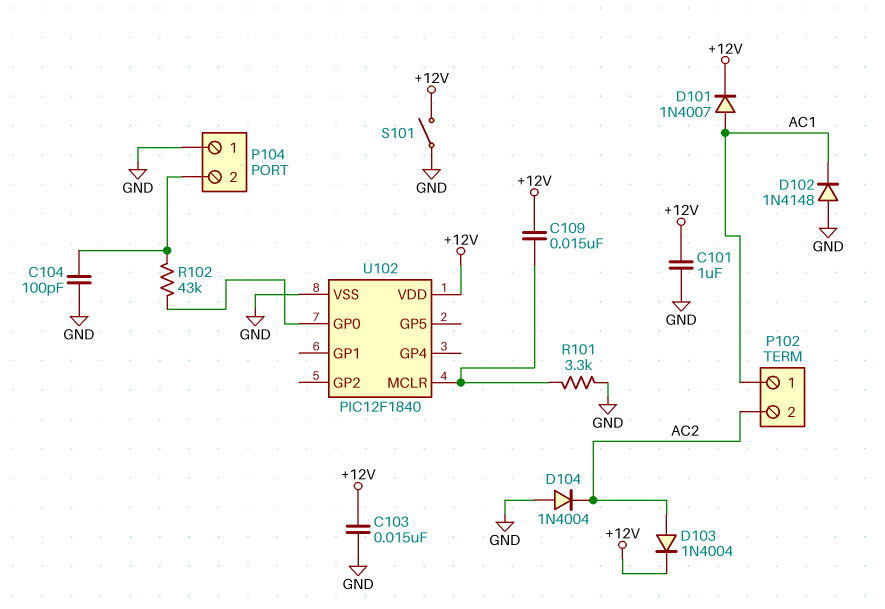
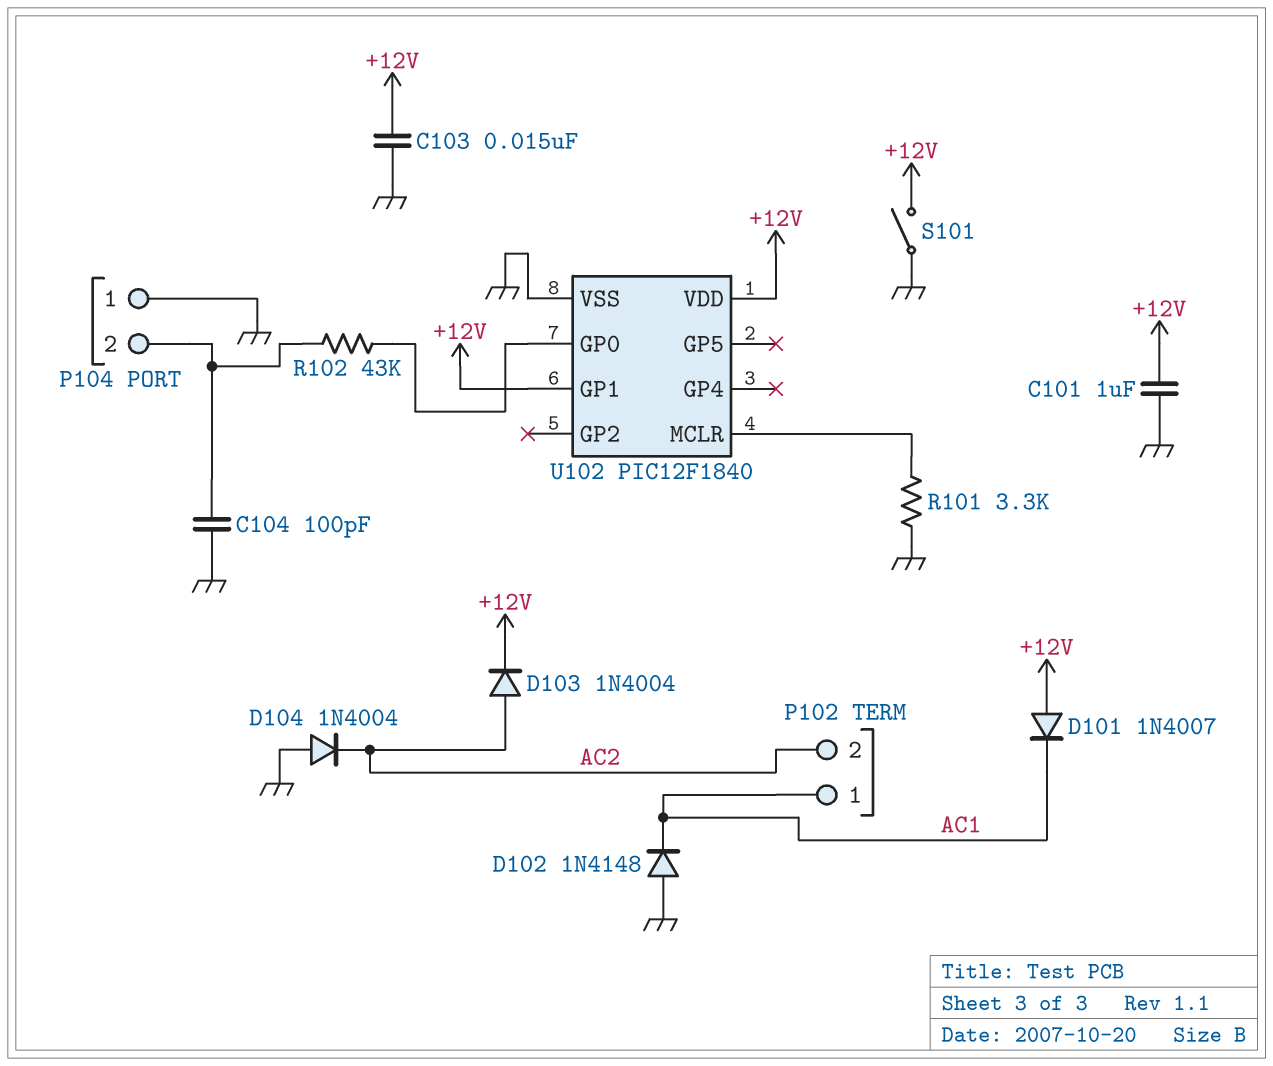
C109: 15nF (+12V, U102/MCLR) -> none
D101: diode 1N4007 (A AC1, K +12V) -> diode 1N4007 (A +12V, K AC1)
U102 pin GP1: none -> +12V

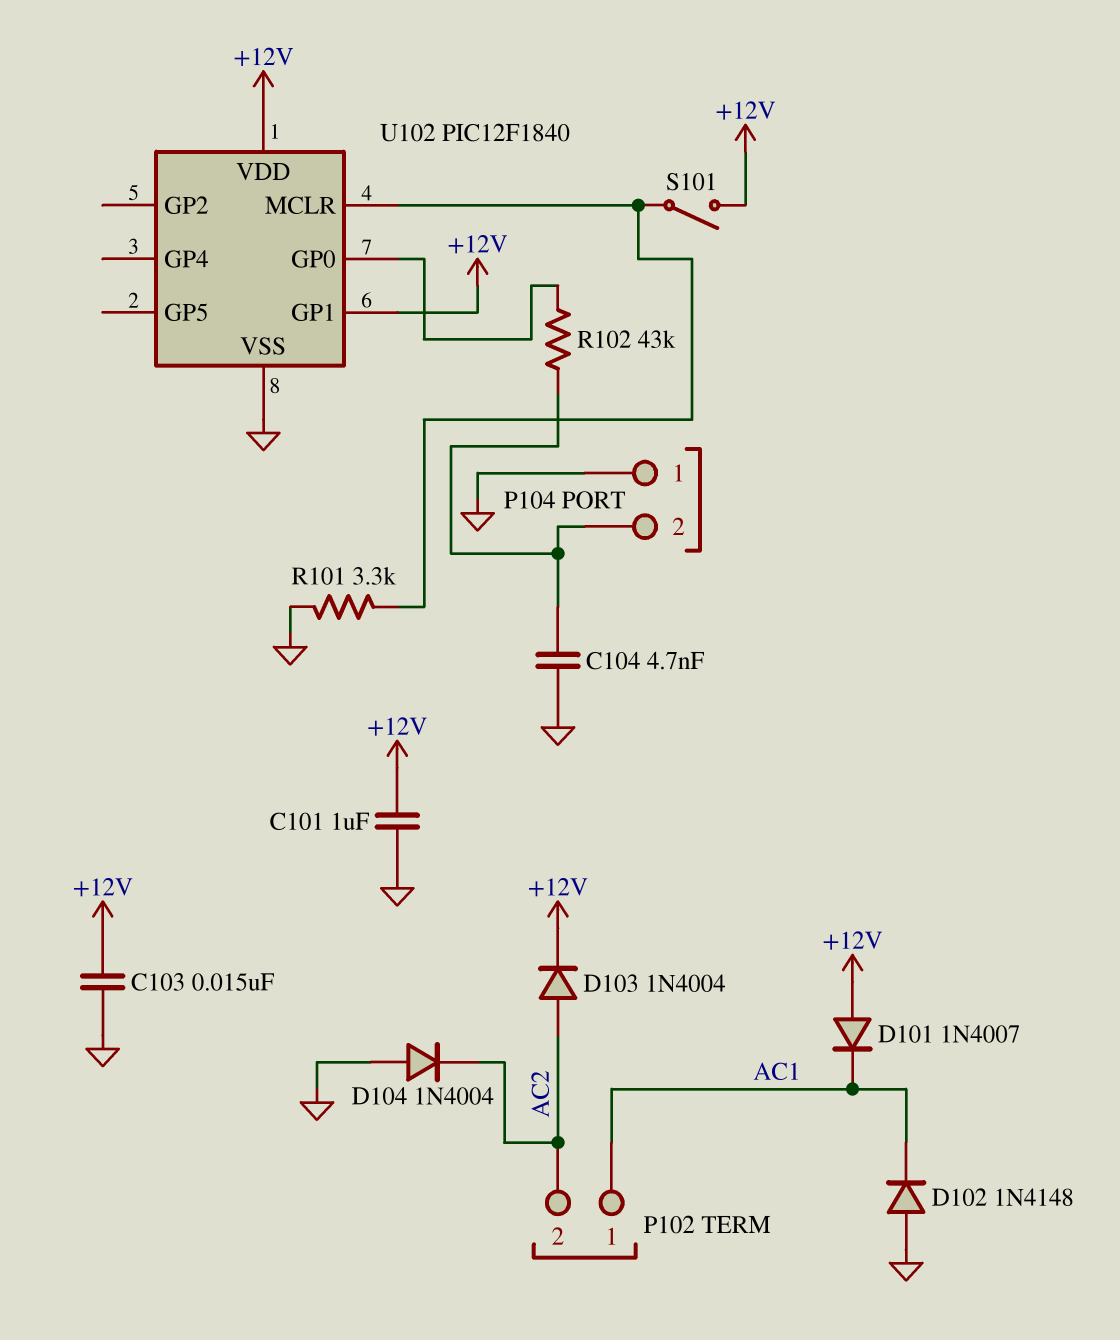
C104: 100pF (GND, P104/2) -> 4.7nF (GND, P104/2)
S101: switch (+12V, GND) -> switch (+12V, U102/MCLR)

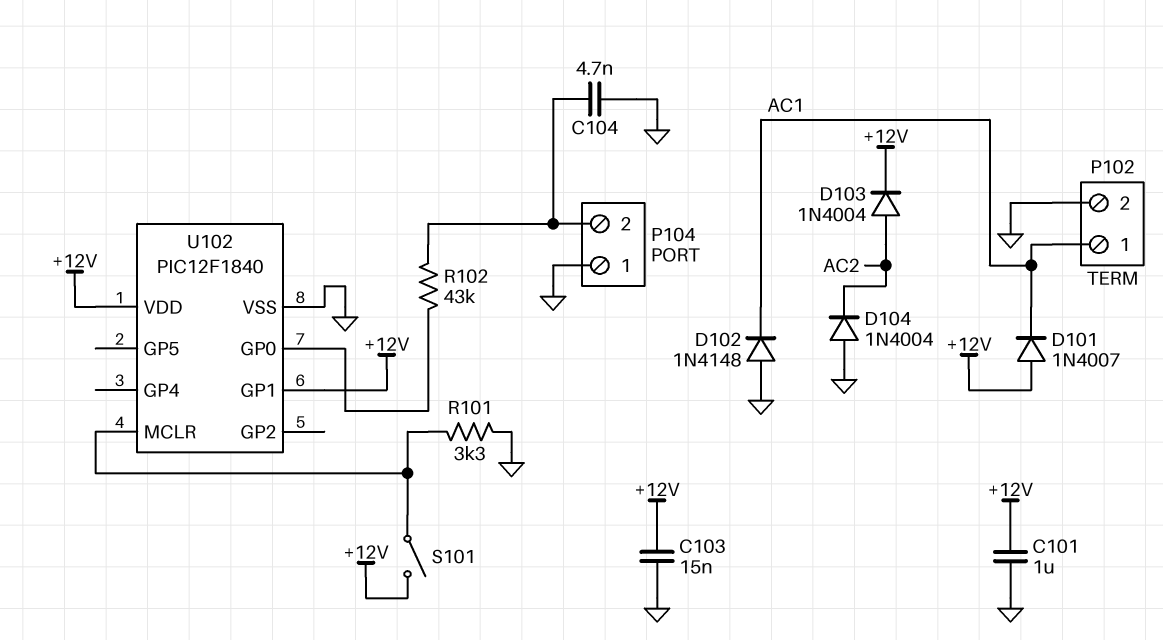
P102 pin 2: AC2 -> GND

